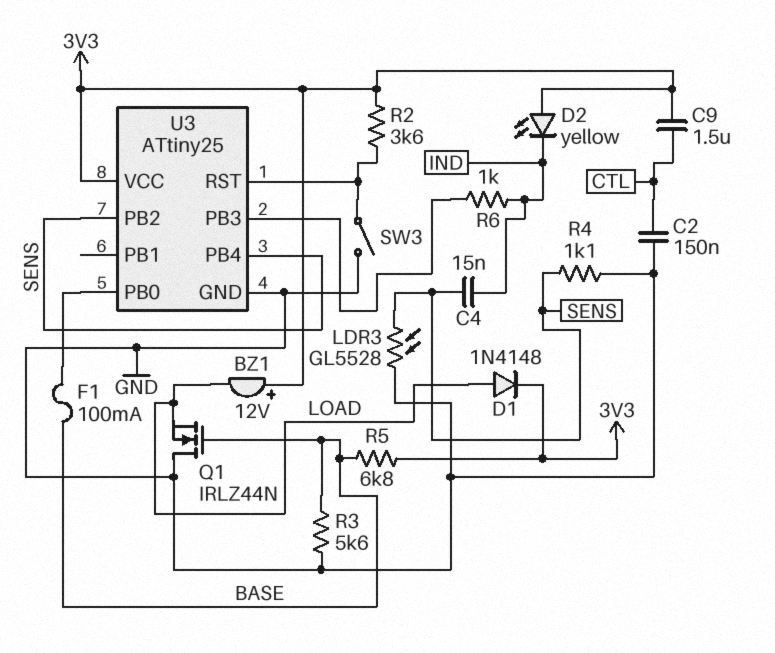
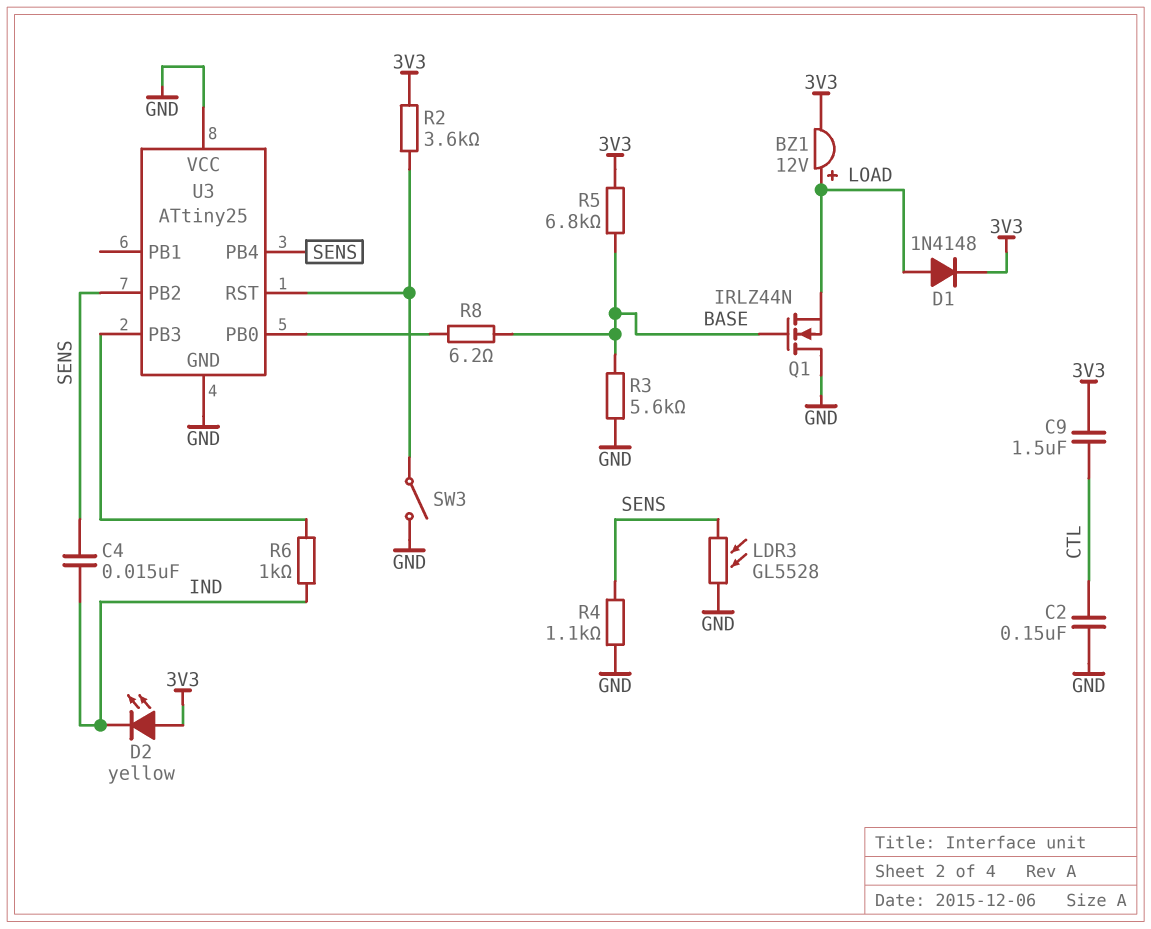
BZ1: buzzer 12V (plus 3V3, minus LOAD) -> buzzer 12V (plus LOAD, minus 3V3)
F1: 100mA (BASE, U3/PB0) -> none
R8: none -> 6.2 (BASE, U3/PB0)
U3 pin VCC: 3V3 -> GND

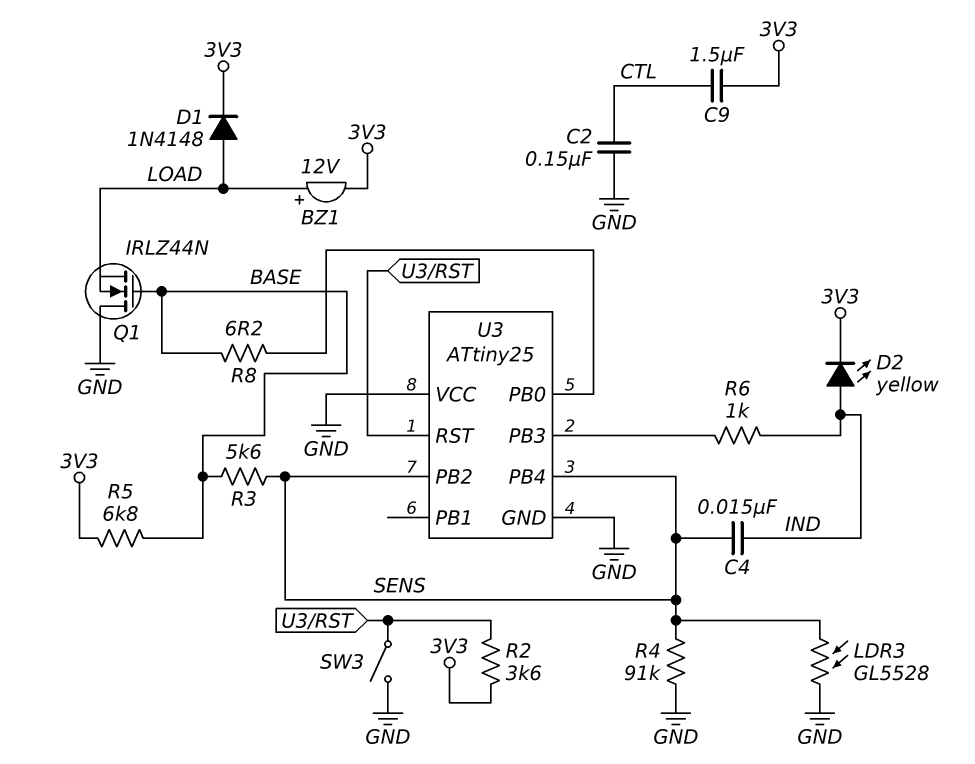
D2: LED yellow (A 3V3, K IND) -> LED yellow (A IND, K 3V3)
R3: 5.6k (BASE, GND) -> 5.6k (BASE, SENS)
R4: 1.1k (GND, SENS) -> 91k (GND, SENS)

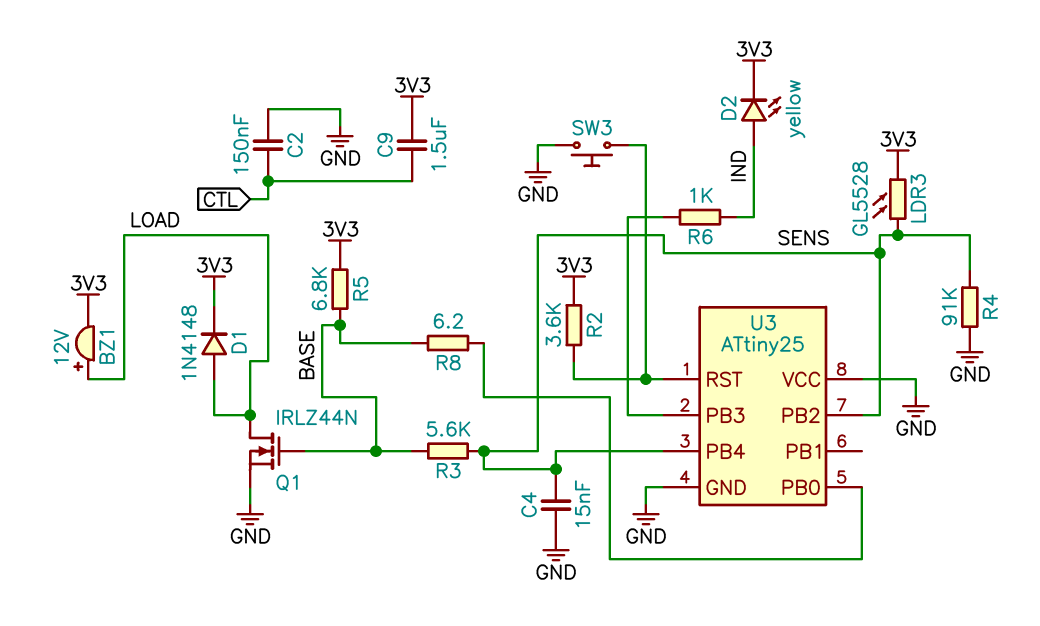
C4: 15nF (IND, SENS) -> 15nF (GND, SENS)
LDR3: GL5528 (GND, SENS) -> GL5528 (3V3, SENS)
Q1: NMOS IRLZ44N (G BASE, D GND, S LOAD) -> NMOS IRLZ44N (G BASE, D LOAD, S GND)
SW3: switch (GND, U3/RST) -> button (GND, U3/RST)

